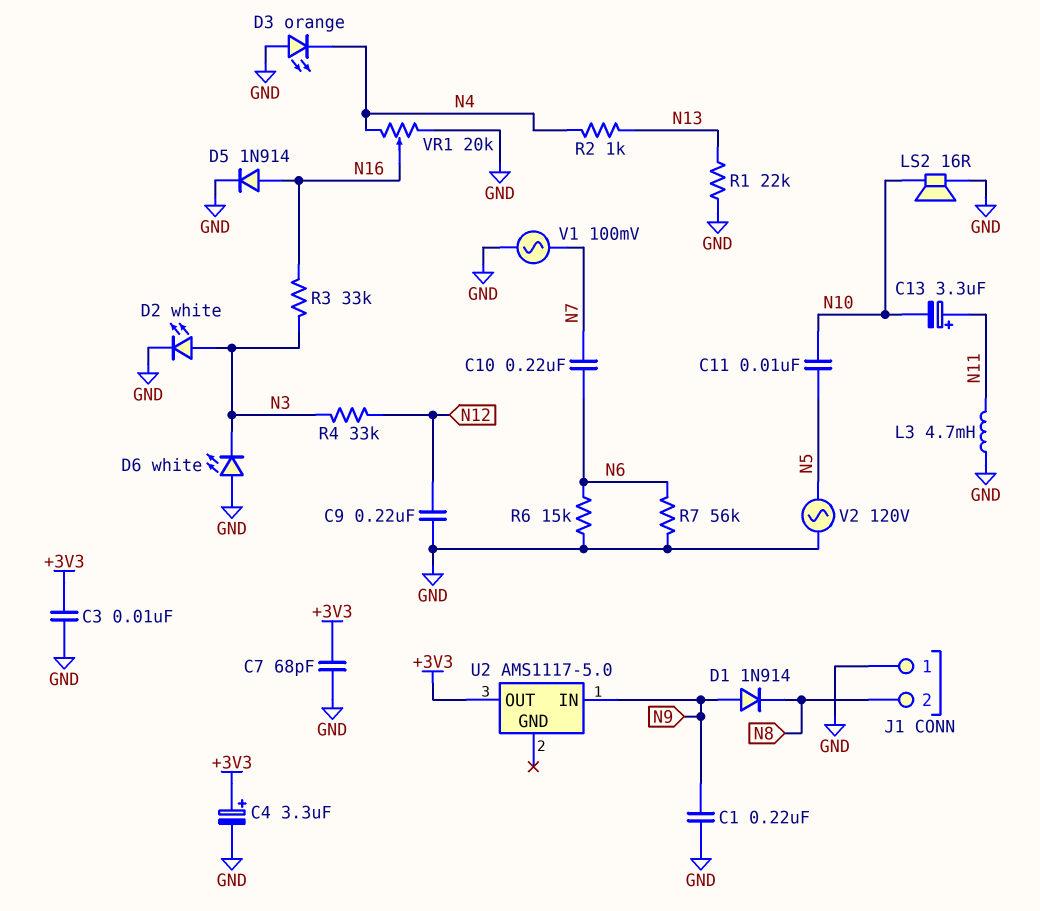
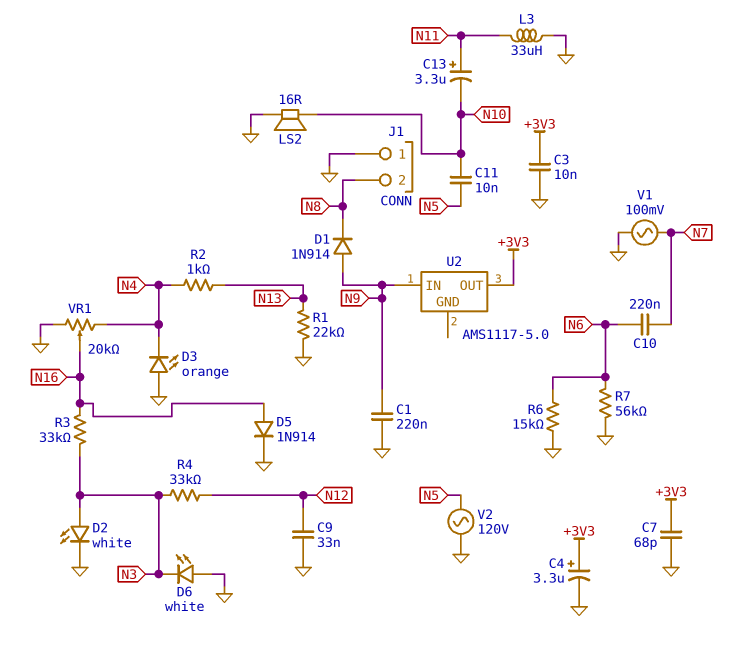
C9: 220nF (GND, N12) -> 33nF (GND, N12)
L3: 4.7mH (GND, N11) -> 33uH (GND, N11)

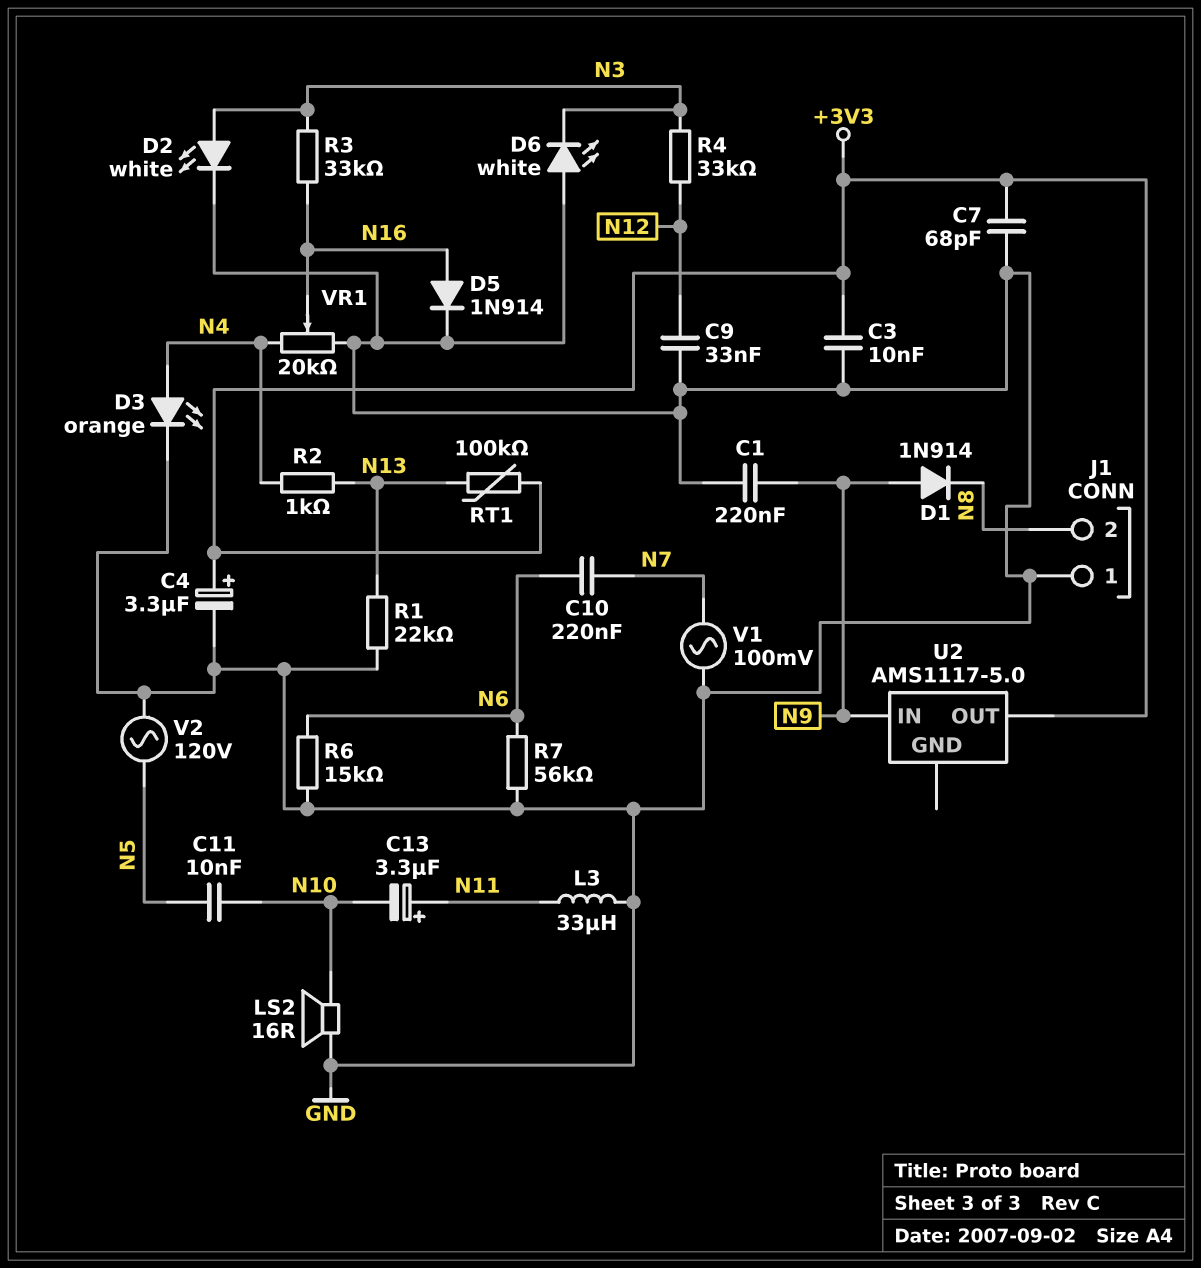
D3: LED orange (A GND, K N4) -> LED orange (A N4, K GND)
RT1: none -> 100k (+3V3, N13)

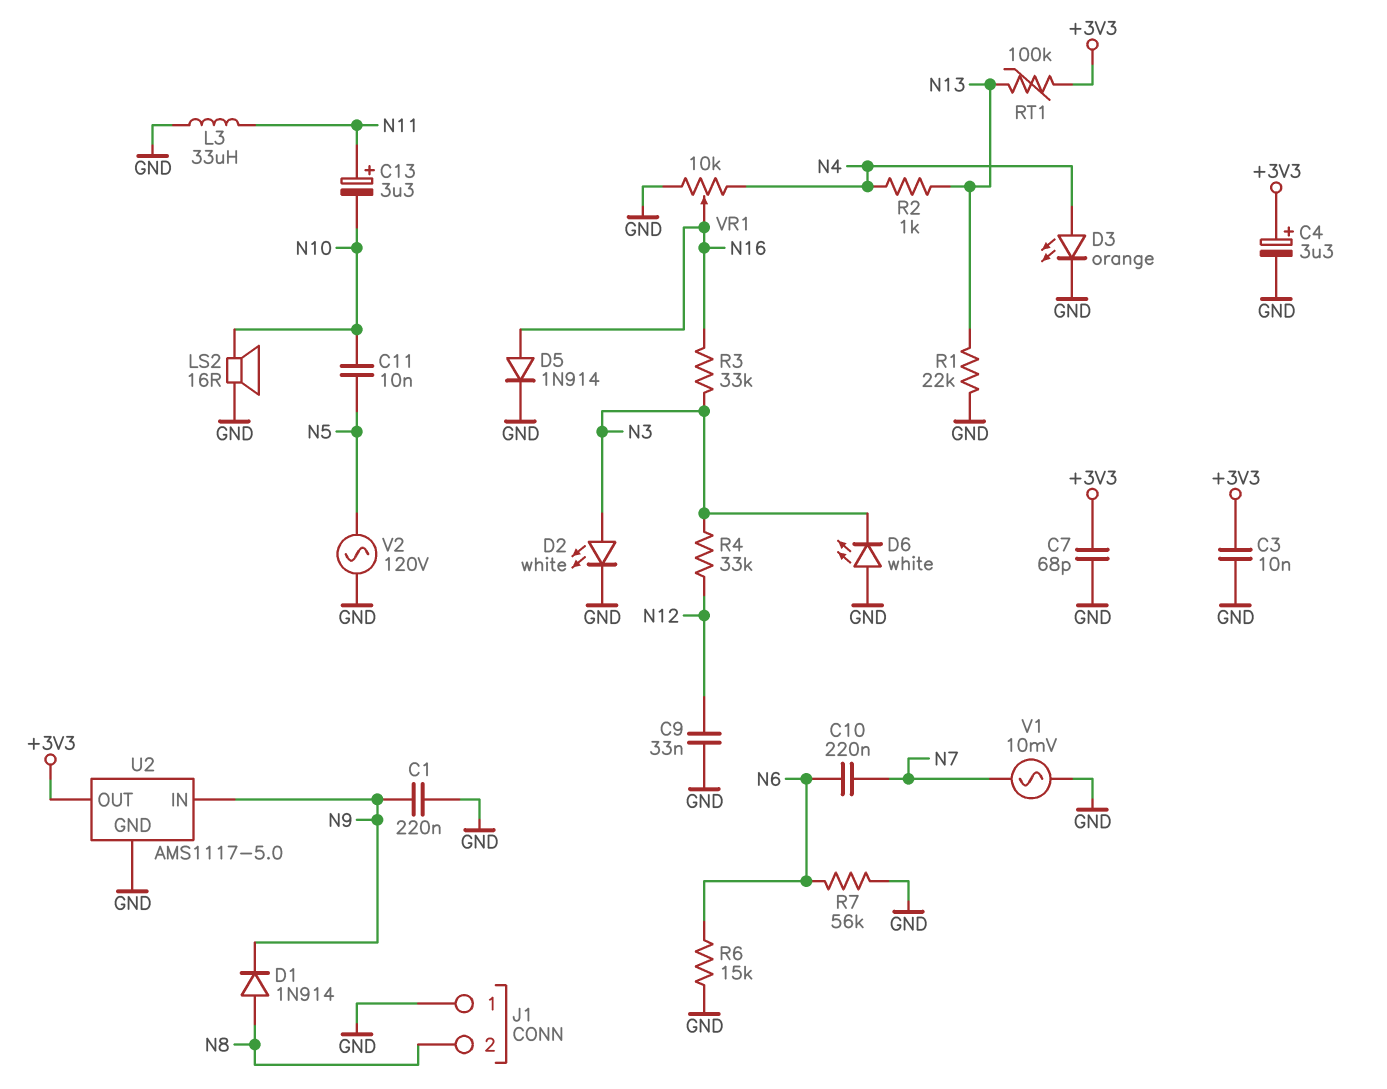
D1: diode 1N914 (A N9, K N8) -> diode 1N914 (A N8, K N9)
U2 pin GND: none -> GND
V1: AC 100mV (GND, N7) -> AC 10mV (GND, N7)
VR1: 20k (GND, N4, wiper N16) -> 10k (GND, N4, wiper N16)

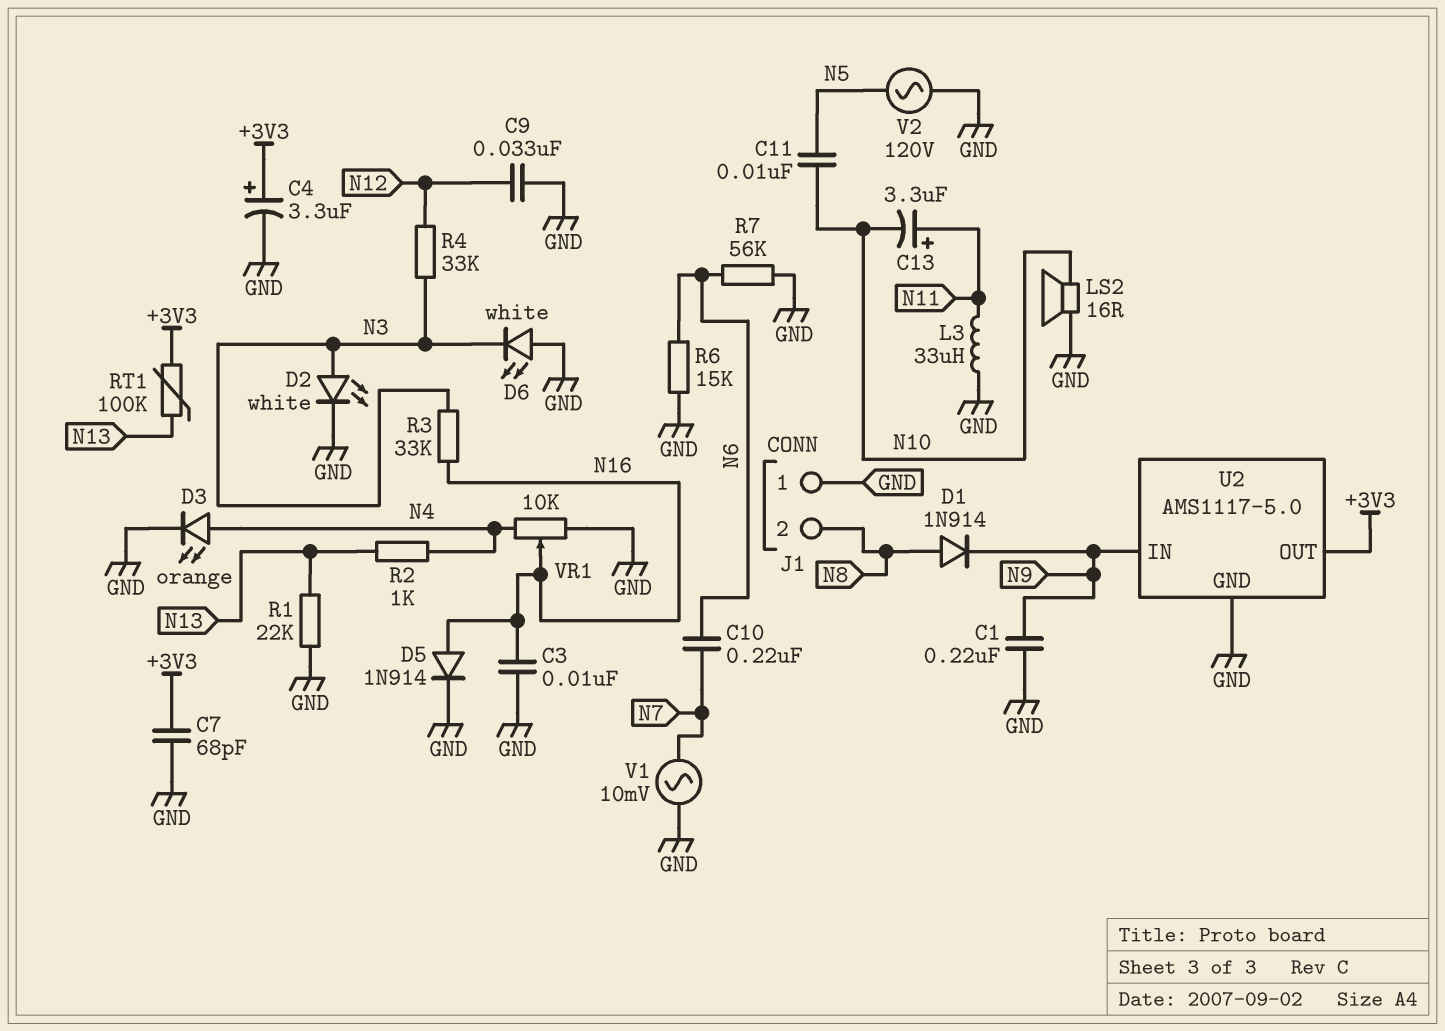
C3: 10nF (+3V3, GND) -> 10nF (GND, N16)

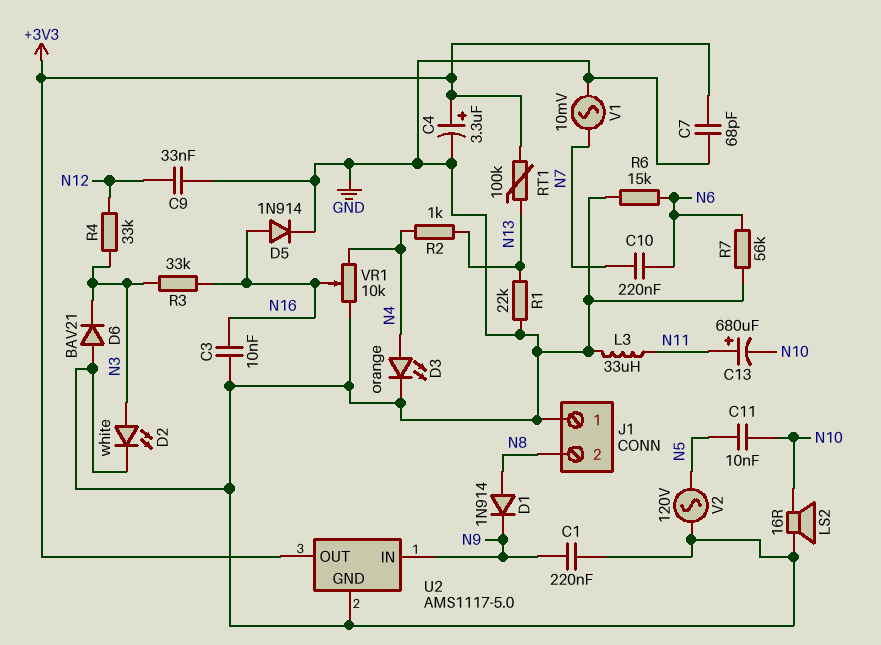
C13: 3.3uF (plus N11, minus N10) -> 680uF (plus N11, minus N10)
D6: LED white (A GND, K N3) -> diode BAV21 (A GND, K N3)

